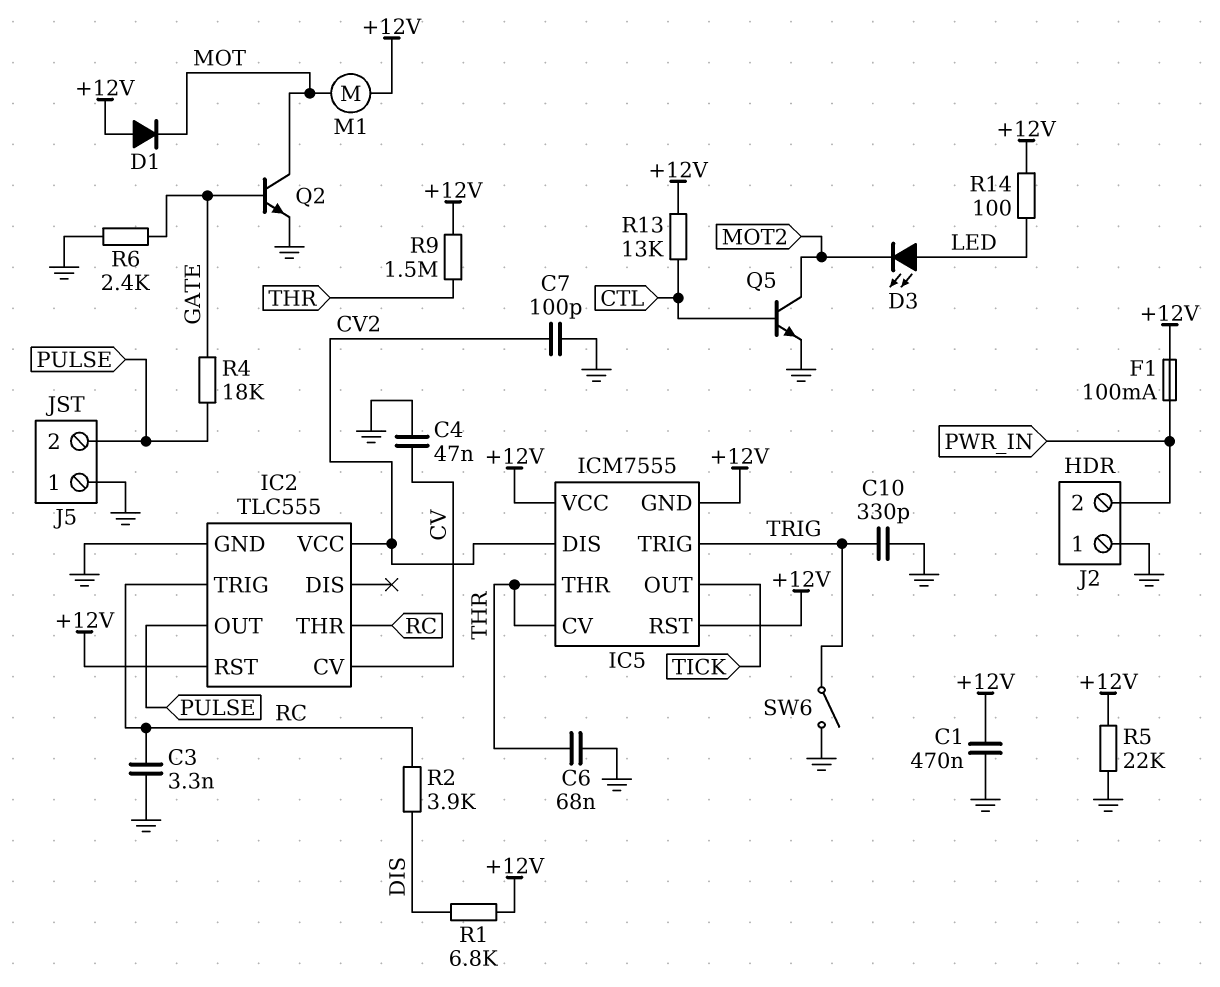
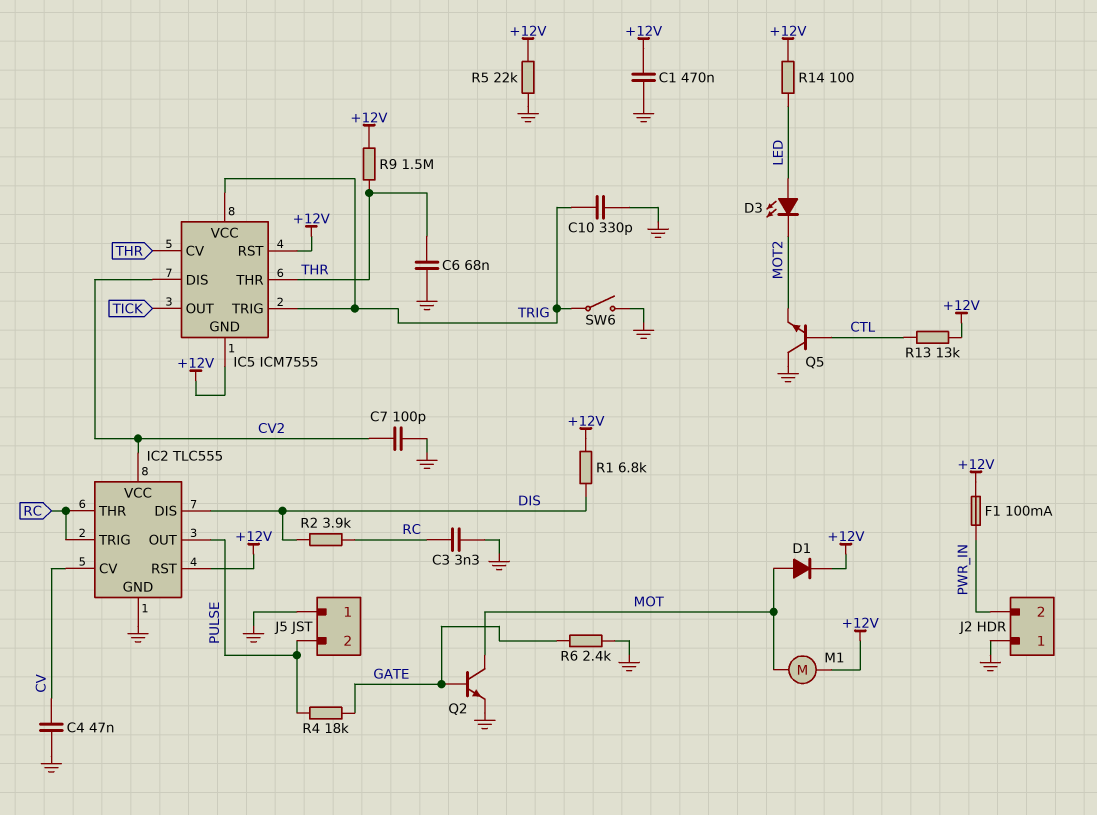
D1: diode (A +12V, K MOT) -> diode (A MOT, K +12V)
IC2 pin DIS: none -> DIS
IC5 pin VCC: +12V -> TRIG
Q5: NPN (B CTL, C MOT2, E GND) -> NPN (B CTL, C GND, E MOT2)

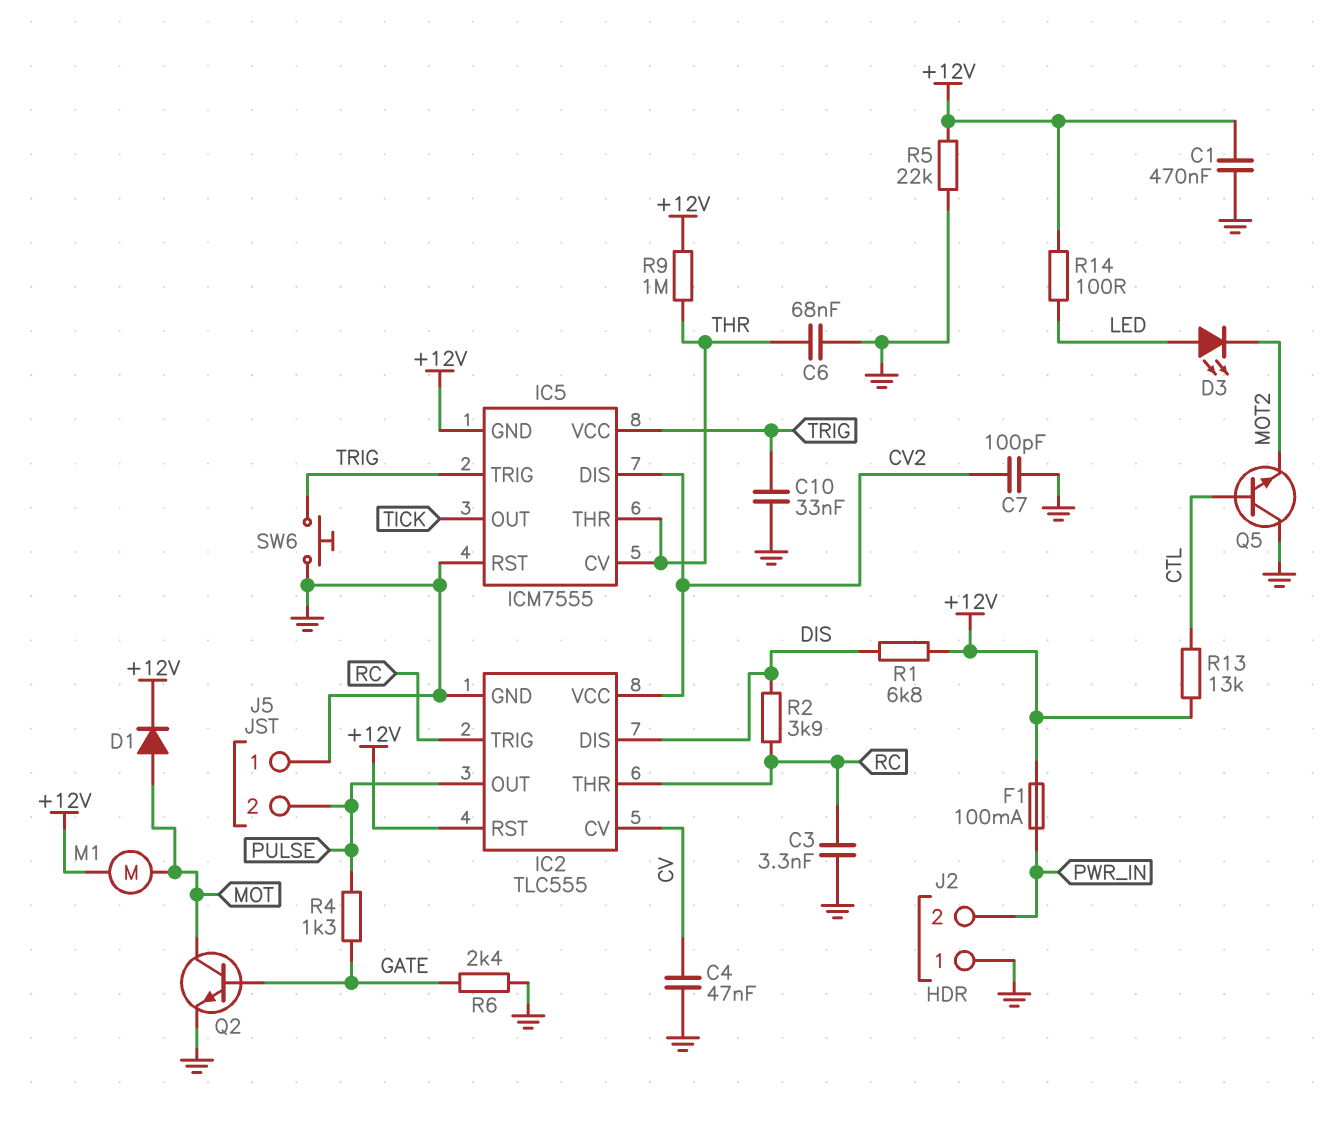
C10: 330pF (GND, TRIG) -> 33nF (GND, TRIG)
IC5 pin RST: +12V -> GND
R4: 18k (GATE, PULSE) -> 1.3k (GATE, PULSE)
R9: 1.5M (+12V, THR) -> 1M (+12V, THR)
SW6: switch (GND, TRIG) -> button (GND, TRIG)

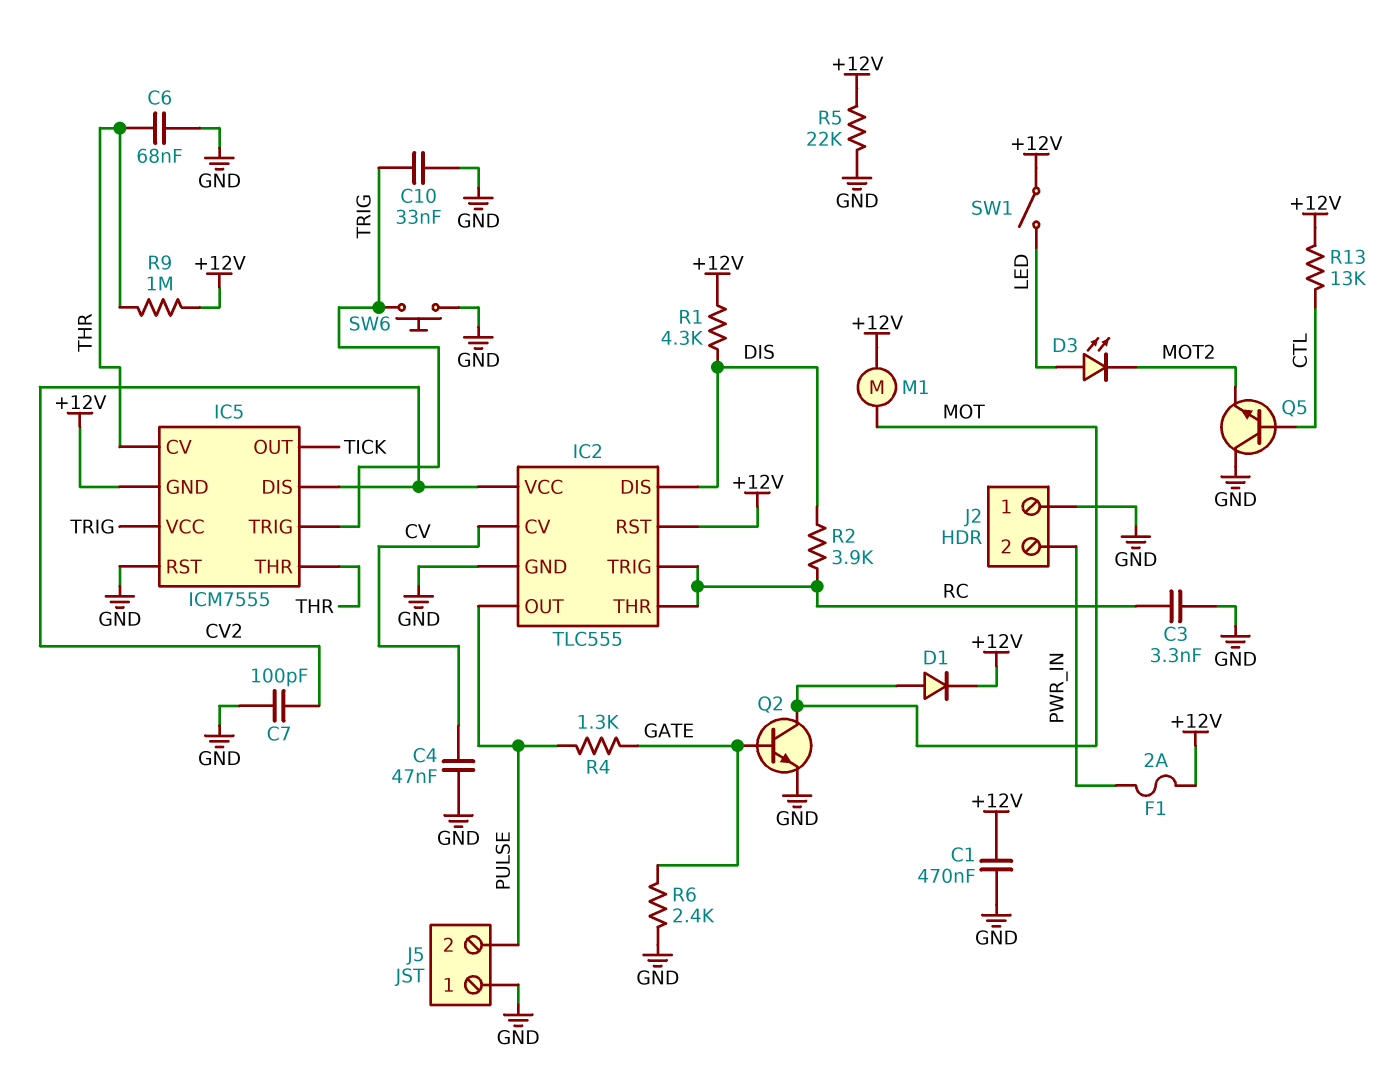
F1: 100mA (+12V, PWR_IN) -> 2A (+12V, PWR_IN)
R1: 6.8k (+12V, DIS) -> 4.3k (+12V, DIS)
R14: 100 (+12V, LED) -> none
SW1: none -> switch (+12V, LED)

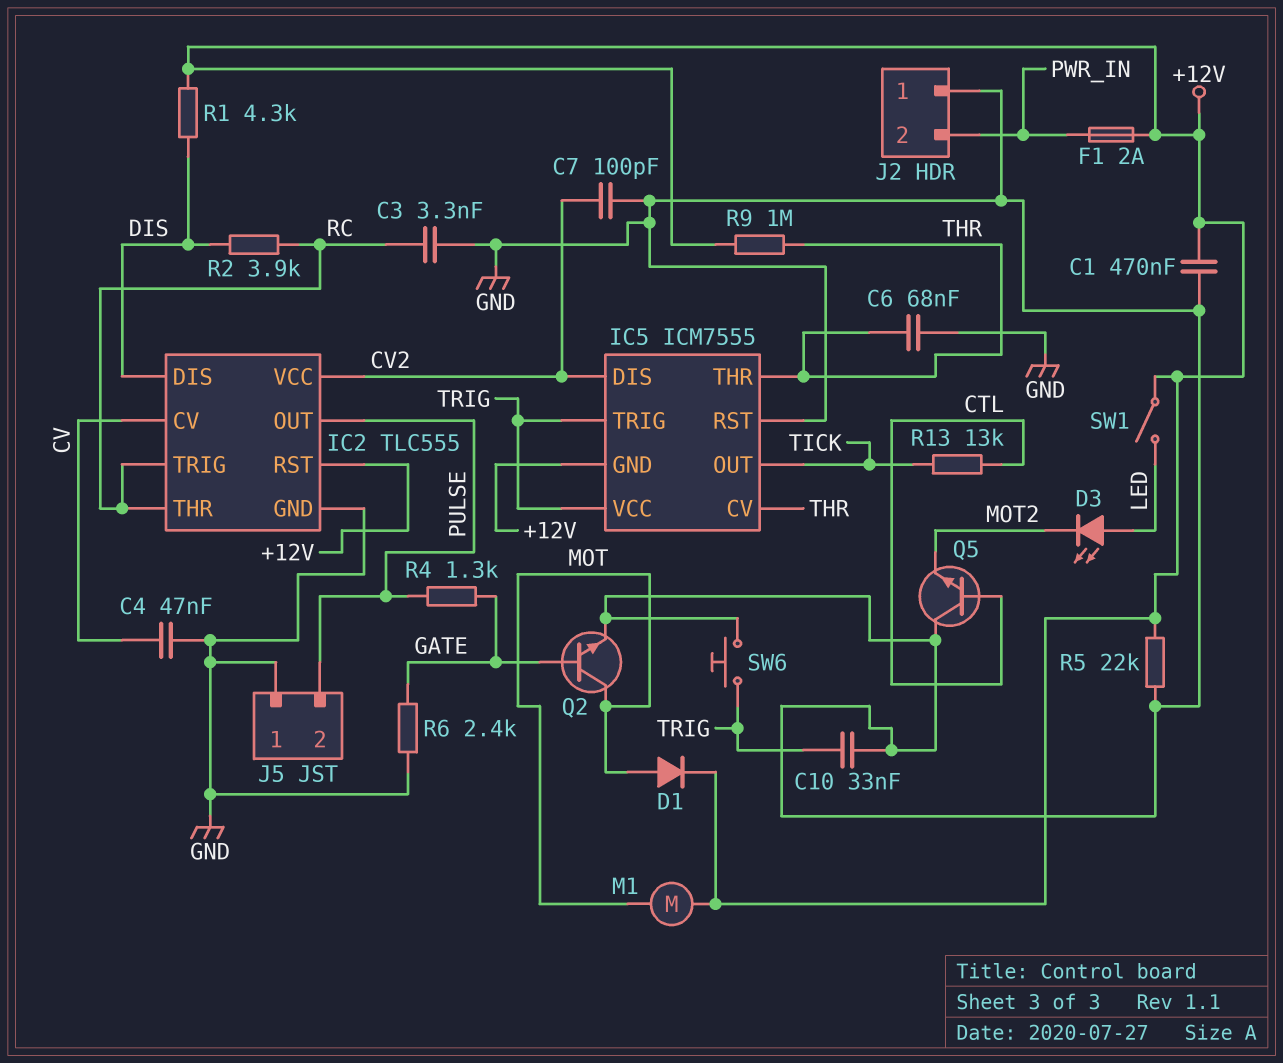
R13: 13k (+12V, CTL) -> 13k (CTL, TICK)

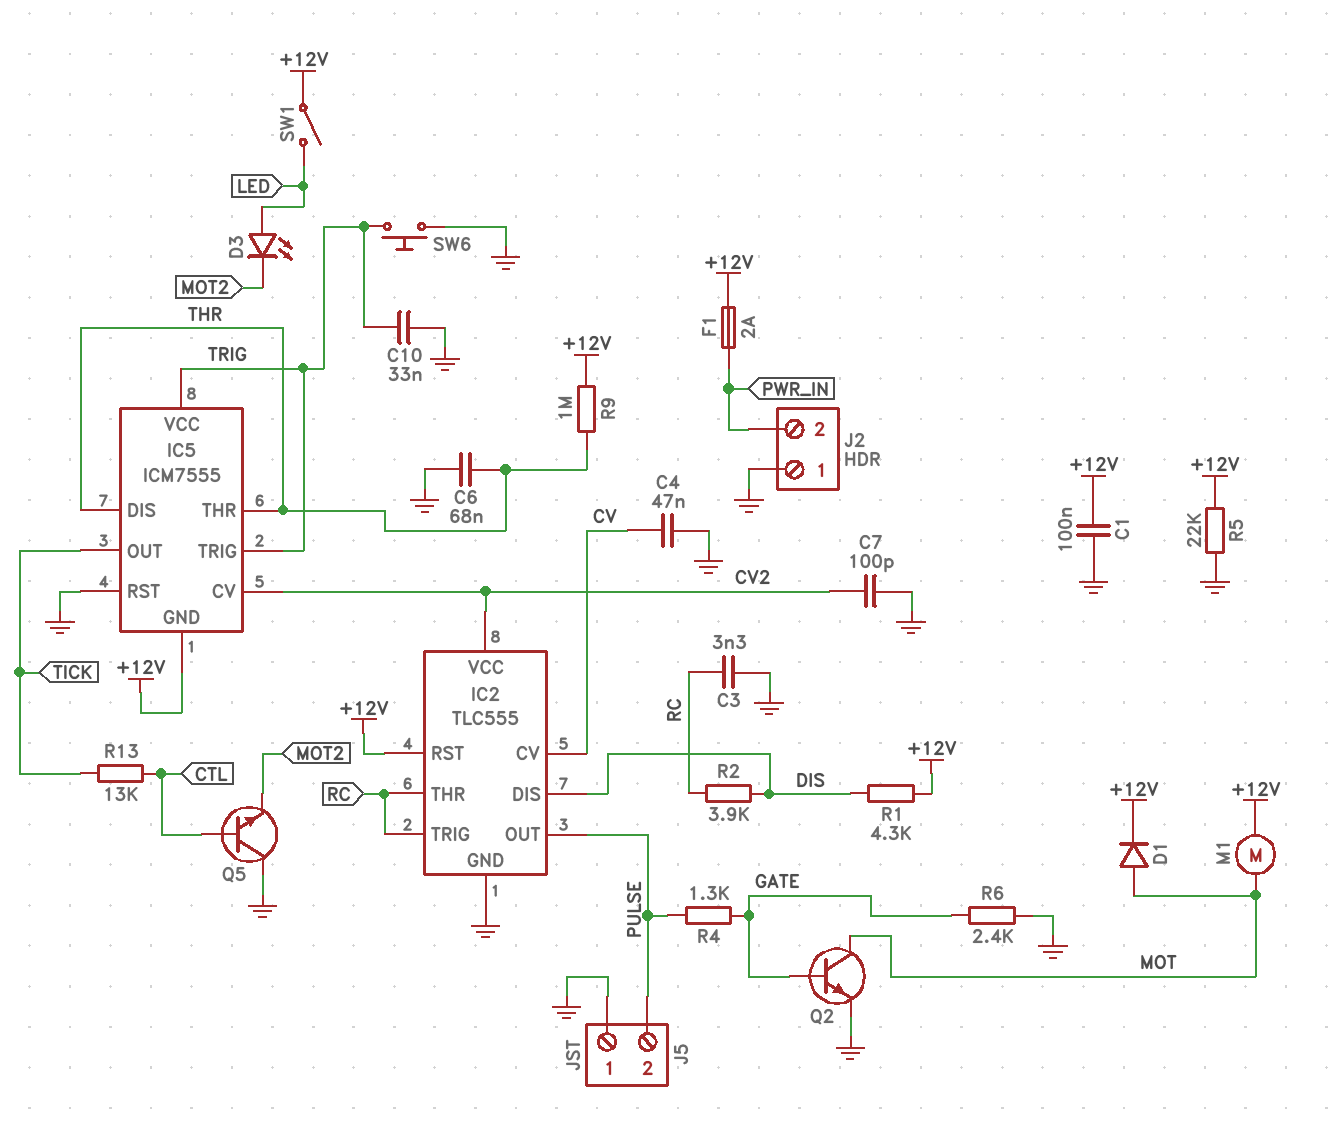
C1: 470nF (+12V, GND) -> 100nF (+12V, GND)
IC5 pin CV: THR -> CV2
IC5 pin DIS: CV2 -> THR

